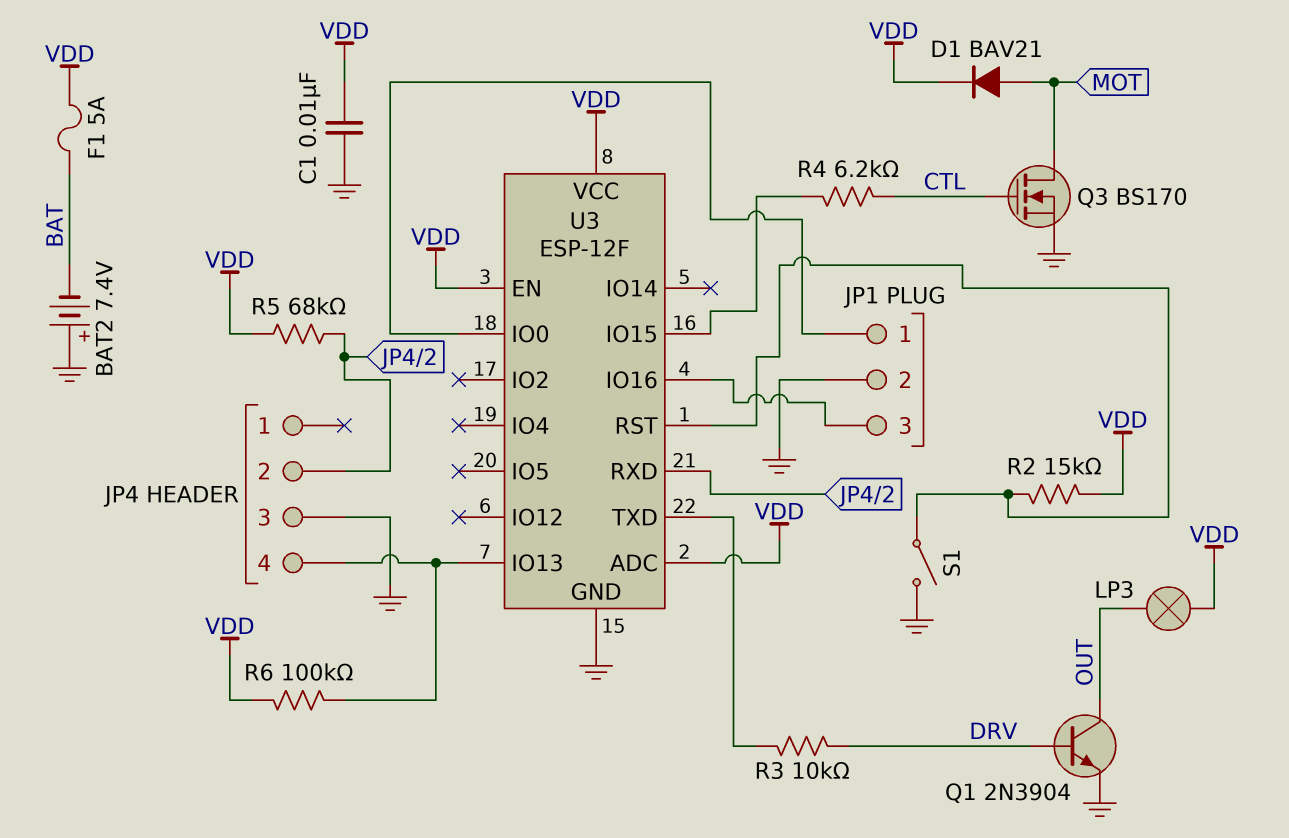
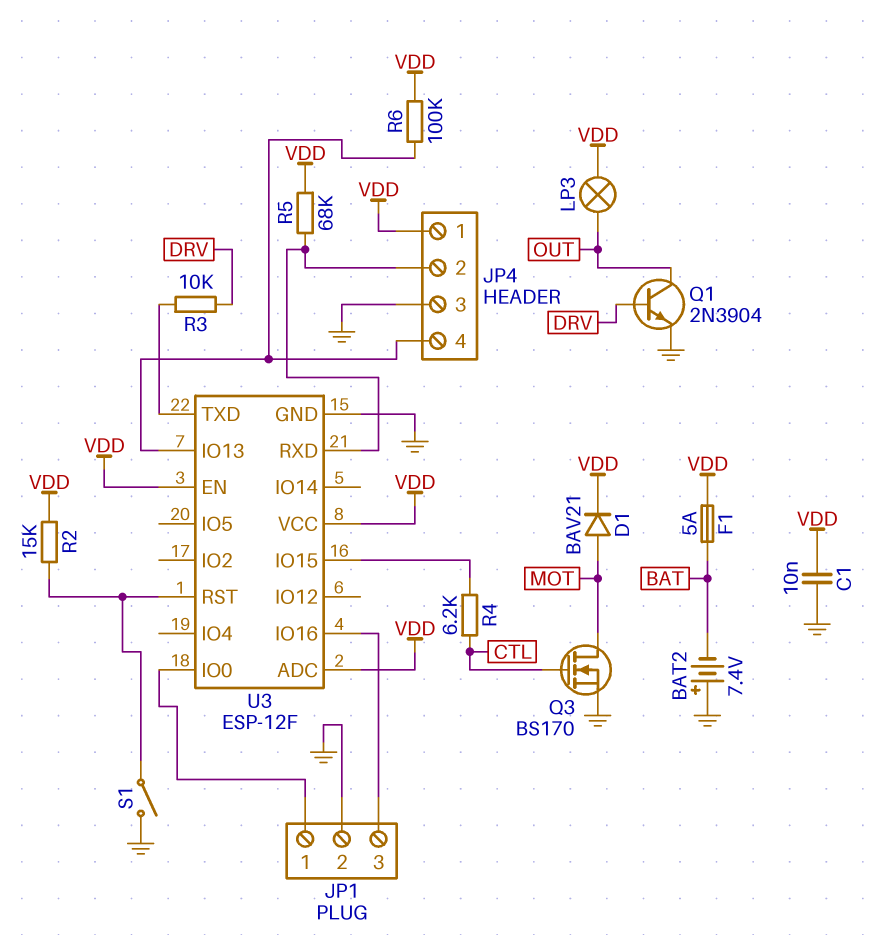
JP4 pin 1: none -> VDD

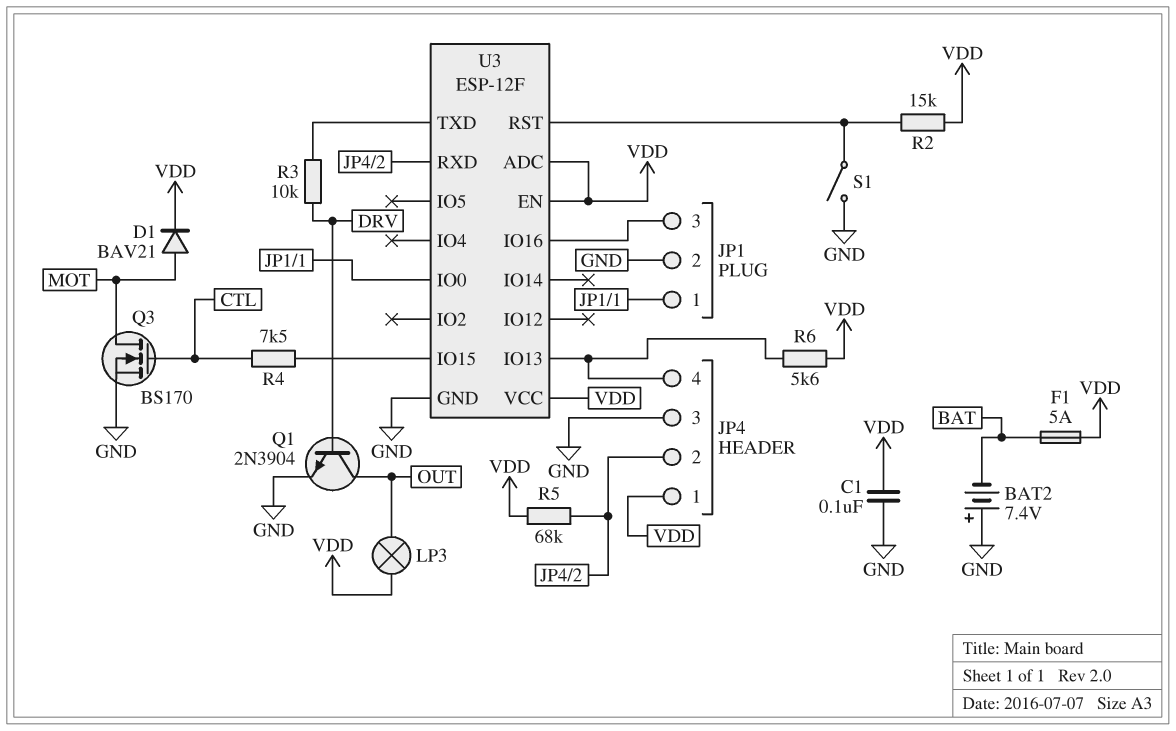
C1: 10nF (GND, VDD) -> 100nF (GND, VDD)
R4: 6.2k (CTL, U3/IO15) -> 7.5k (CTL, U3/IO15)
R6: 100k (JP4/4, VDD) -> 5.6k (JP4/4, VDD)

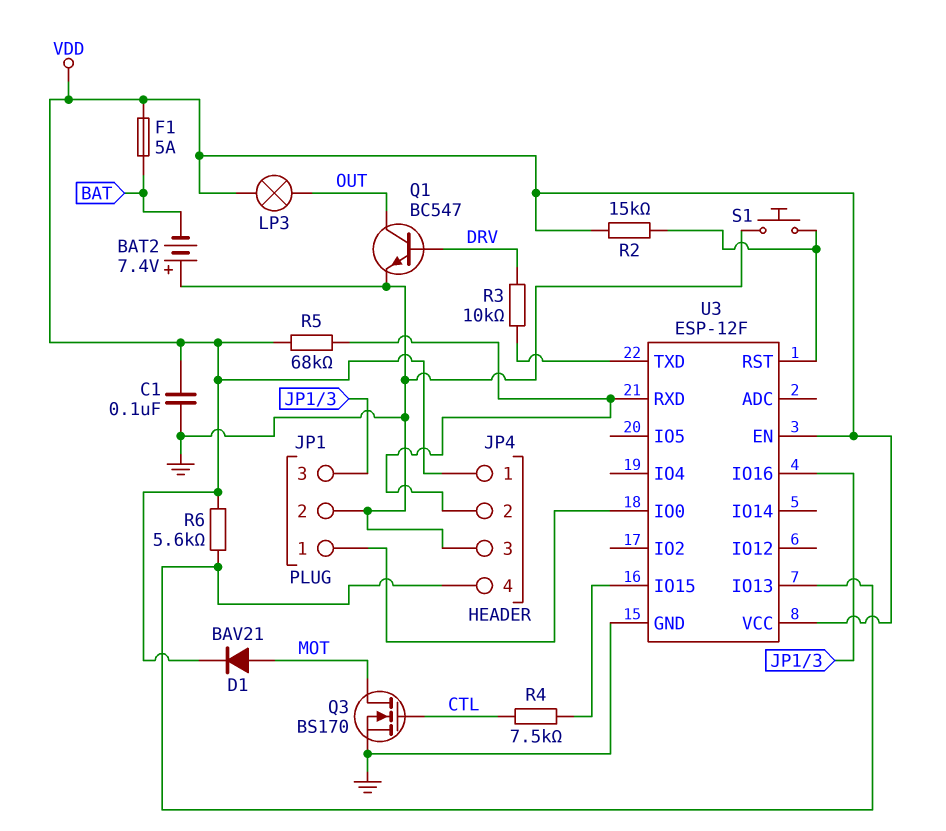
Q1: NPN 2N3904 (B DRV, C OUT, E GND) -> NPN BC547 (B DRV, C OUT, E GND)
S1: switch (GND, U3/RST) -> button (GND, U3/RST)
U3 pin ADC: VDD -> none

